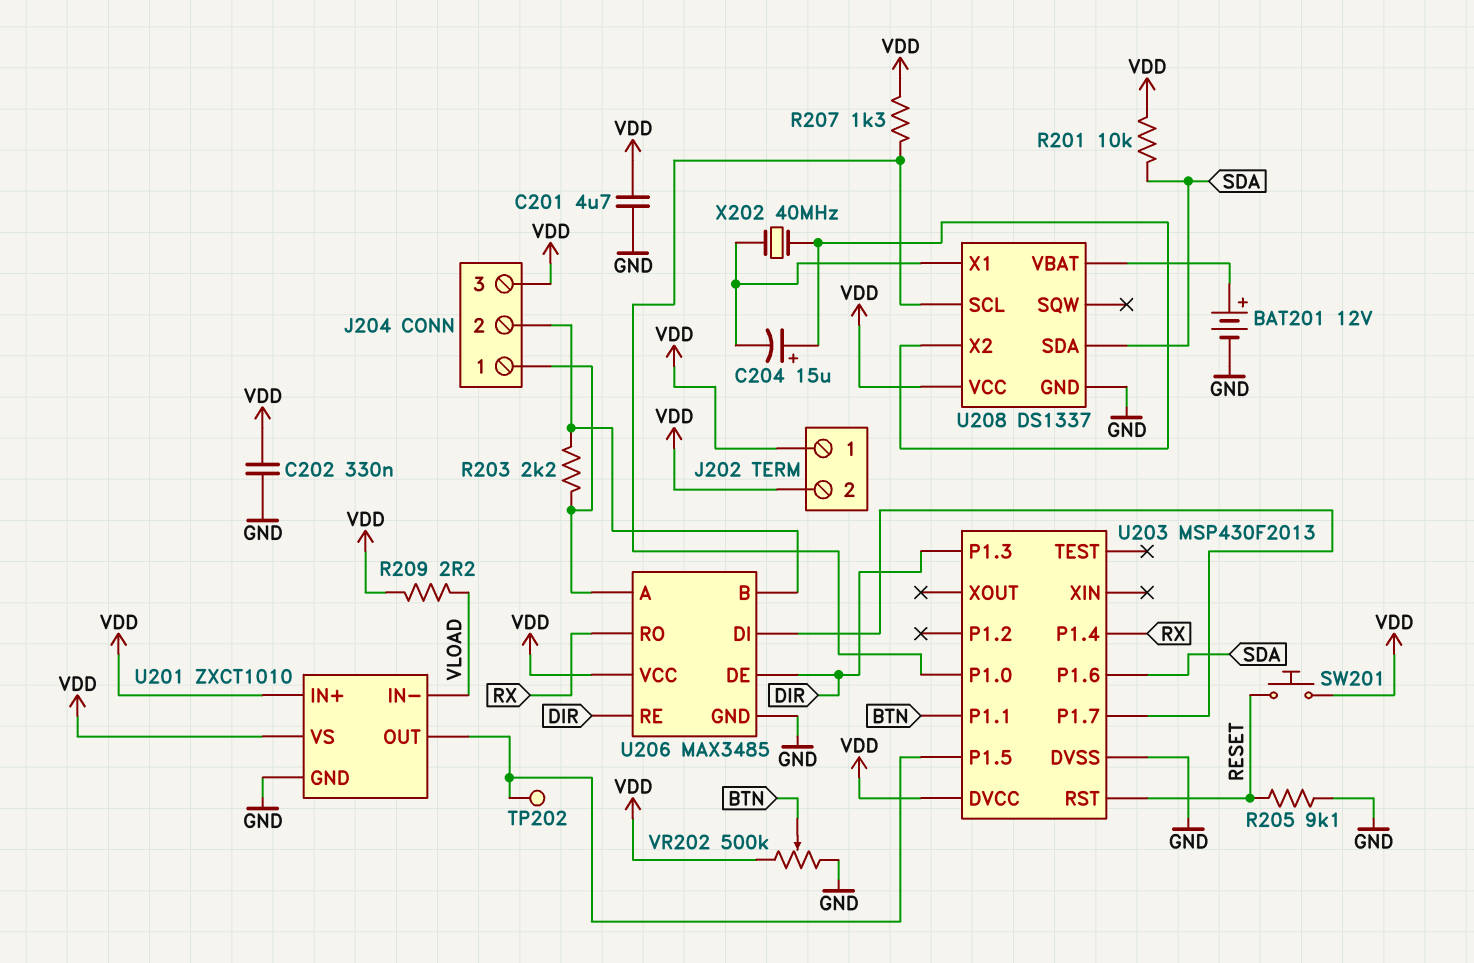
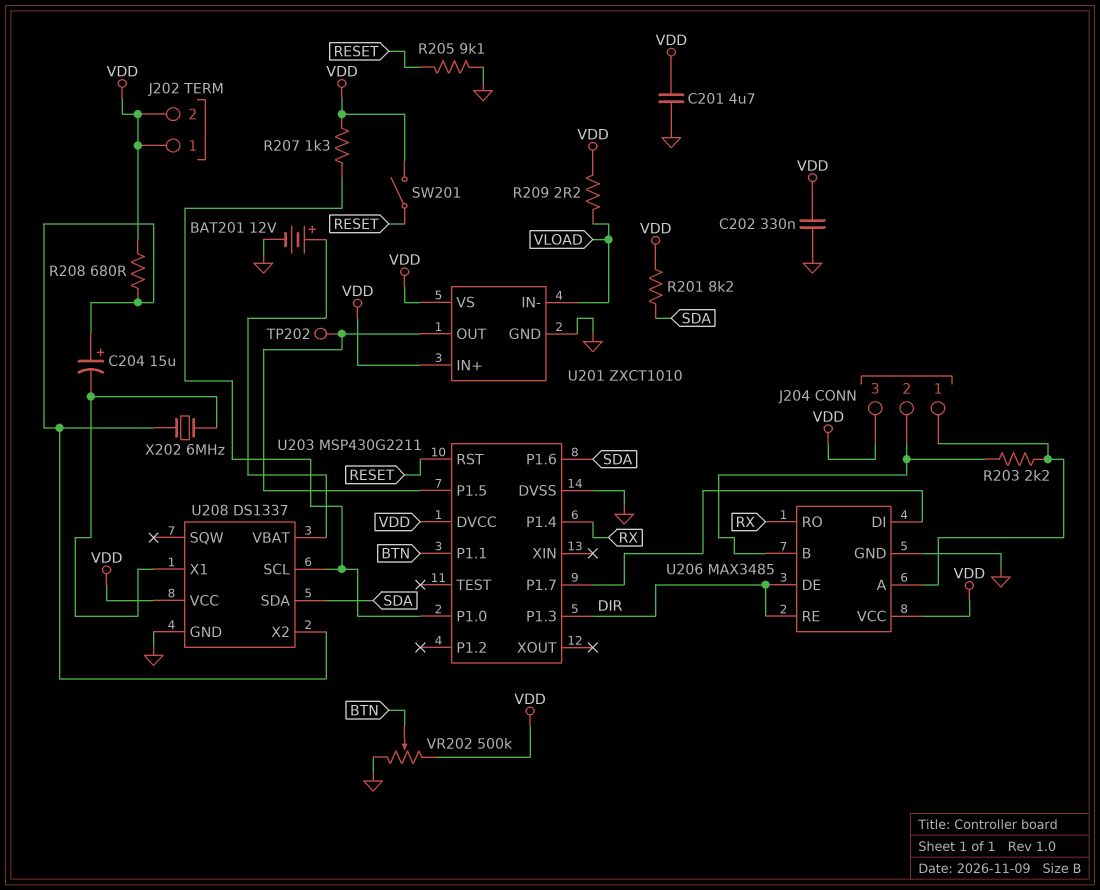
R201: 10k (SDA, VDD) -> 8.2k (SDA, VDD)
R208: none -> 680 (U208/X2, VDD)
SW201: button (RESET, VDD) -> switch (RESET, VDD)
U203: MSP430F2013 -> MSP430G2211
X202: 40MHz (U208/X1, U208/X2) -> 6MHz (U208/X1, U208/X2)

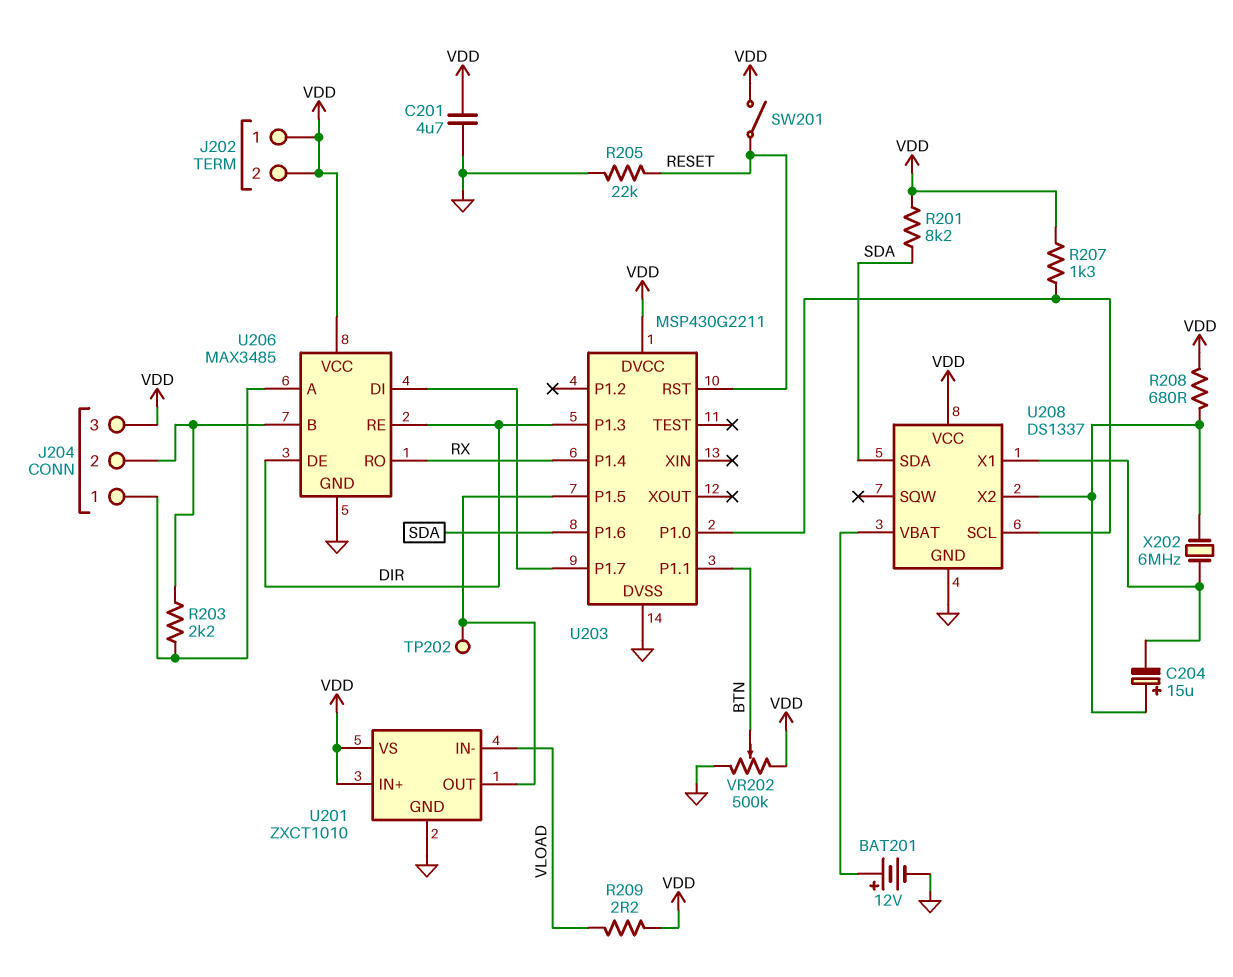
C202: 330nF (GND, VDD) -> none
R205: 9.1k (GND, RESET) -> 22k (GND, RESET)

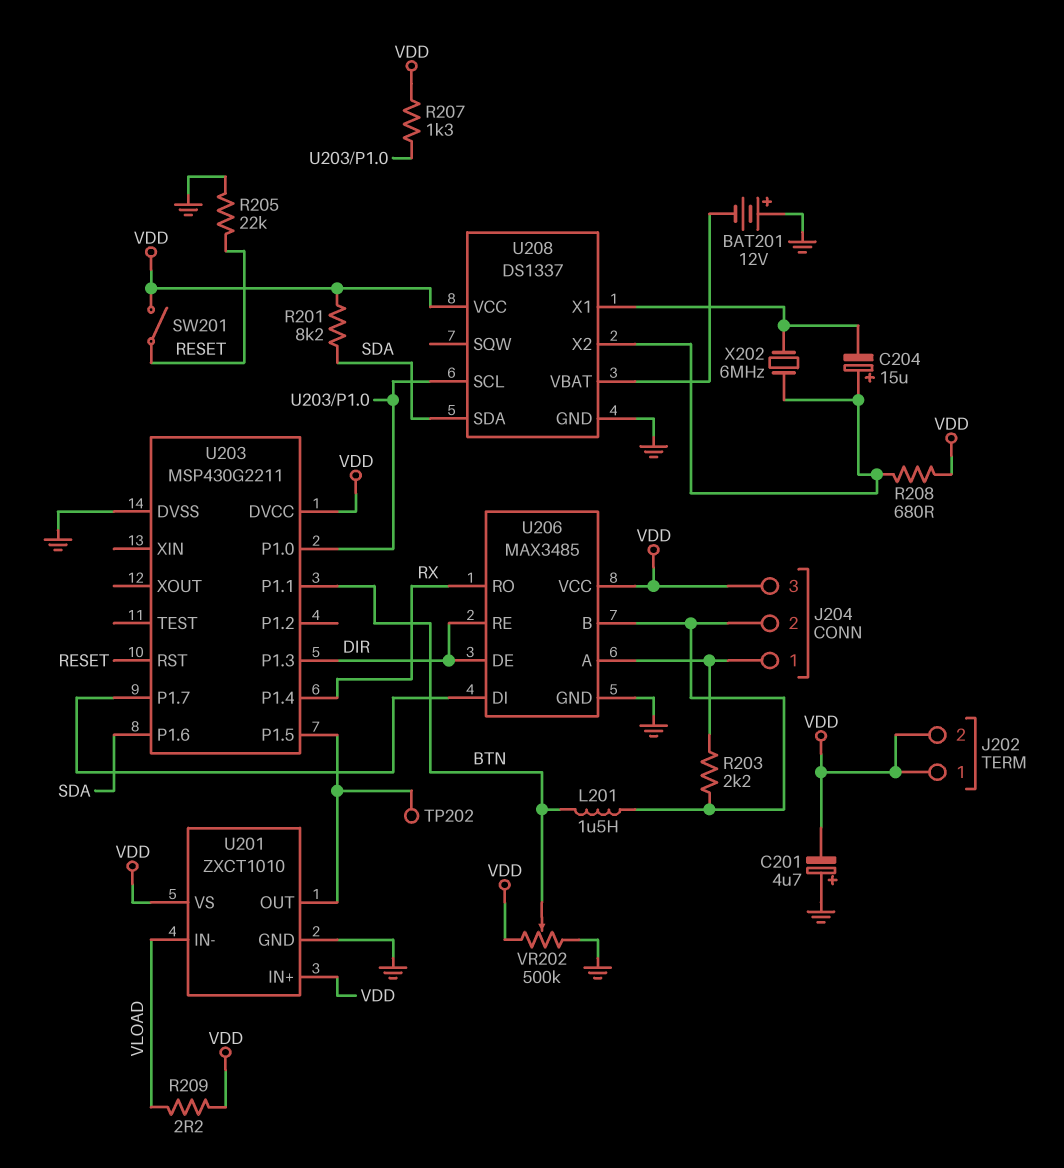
BAT201: 12V (plus U208/VBAT, minus GND) -> 12V (plus GND, minus U208/VBAT)
C201: 4.7uF (GND, VDD) -> 4.7uF (plus GND, minus VDD)
L201: none -> 1.5uH (BTN, J204/2)

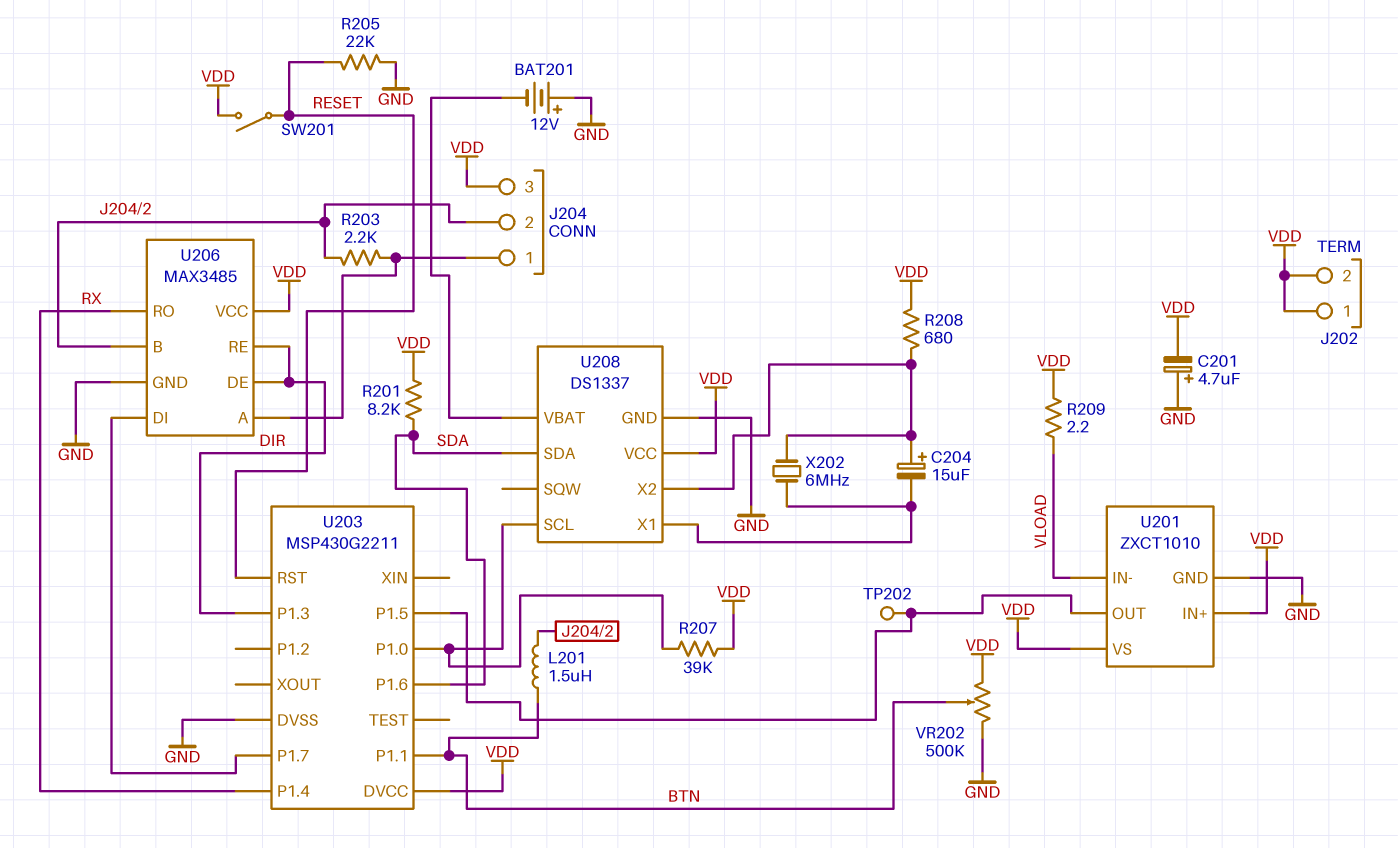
R207: 1.3k (U203/P1.0, VDD) -> 39k (U203/P1.0, VDD)

